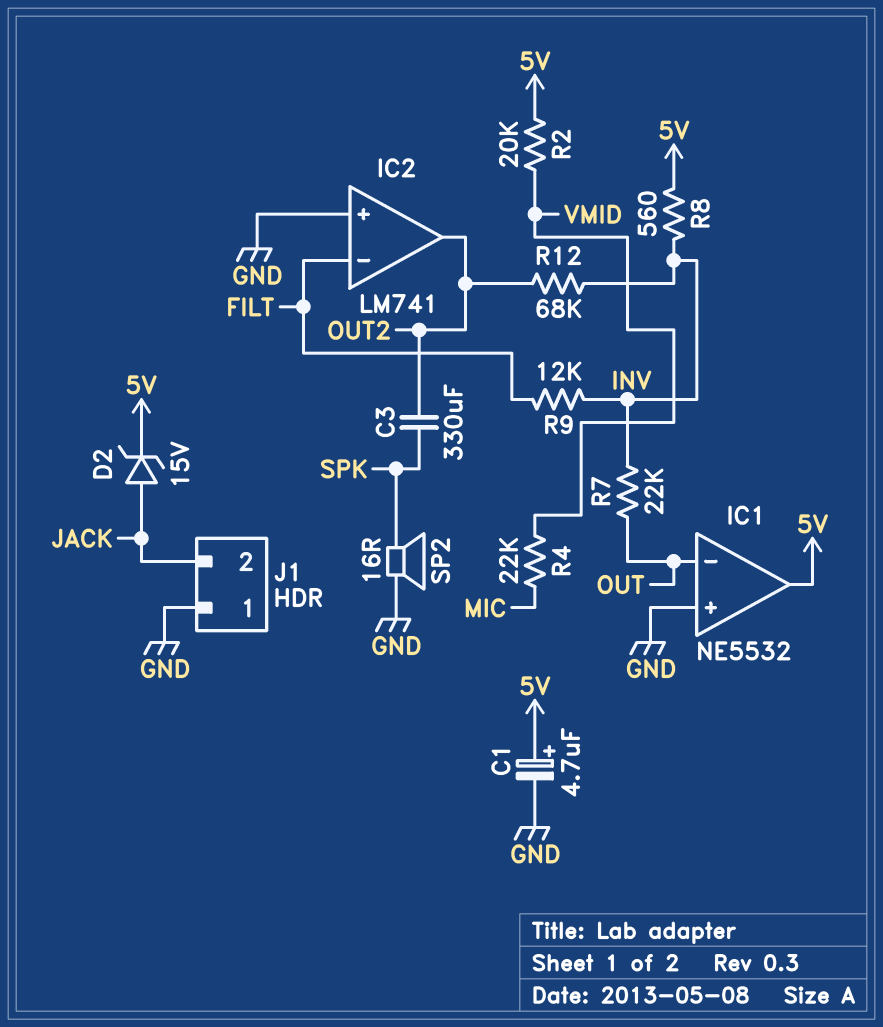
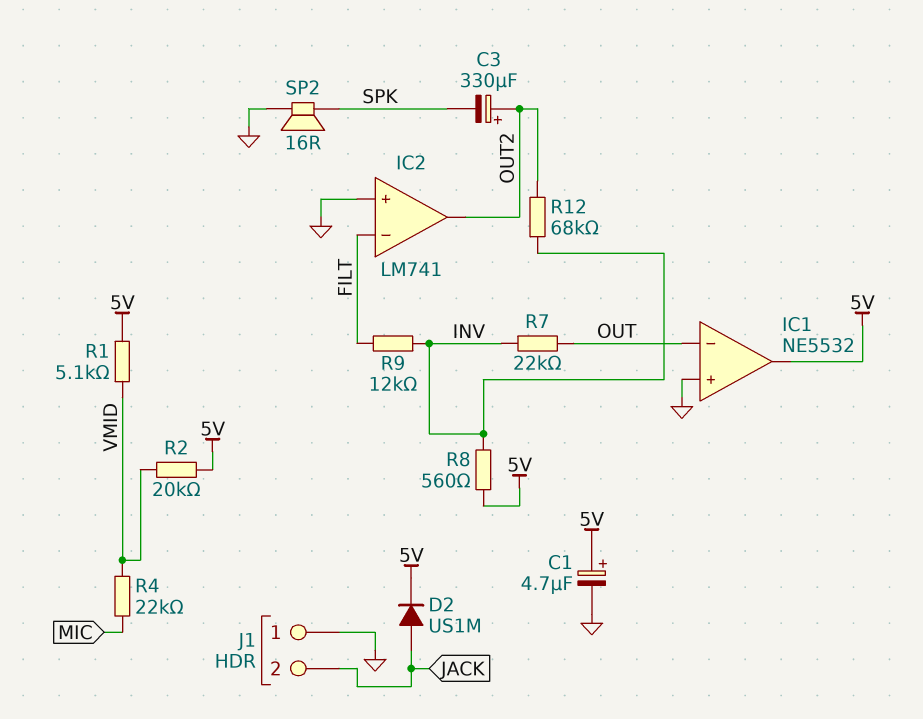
C3: 330uF (OUT2, SPK) -> 330uF (plus OUT2, minus SPK)
D2: zener 15V (A JACK, K 5V) -> diode US1M (A JACK, K 5V)
R1: none -> 5.1k (5V, VMID)

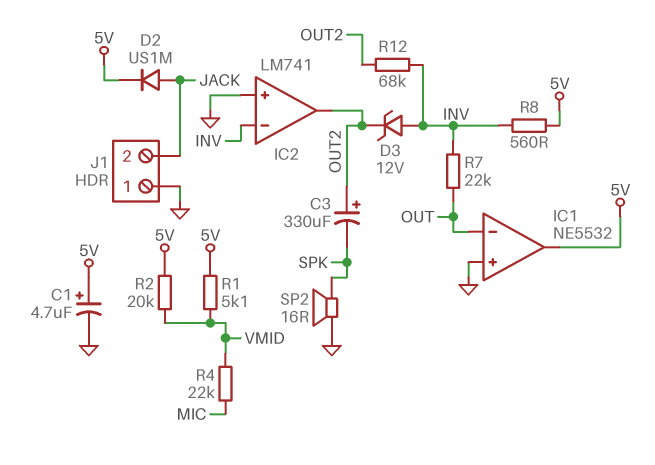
D3: none -> zener 12V (A INV, K OUT2)
IC2 pin in-: FILT -> INV
R9: 12k (FILT, INV) -> none

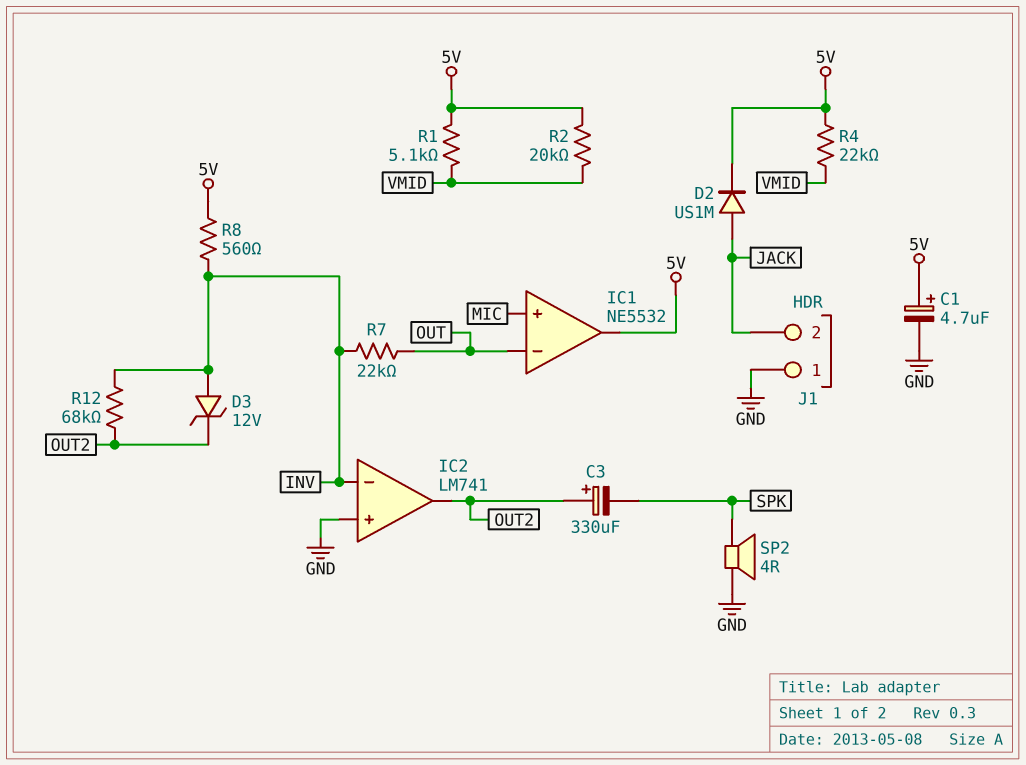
IC1 pin in+: GND -> MIC
R4: 22k (MIC, VMID) -> 22k (5V, VMID)
SP2: speaker 16R (GND, SPK) -> speaker 4R (GND, SPK)

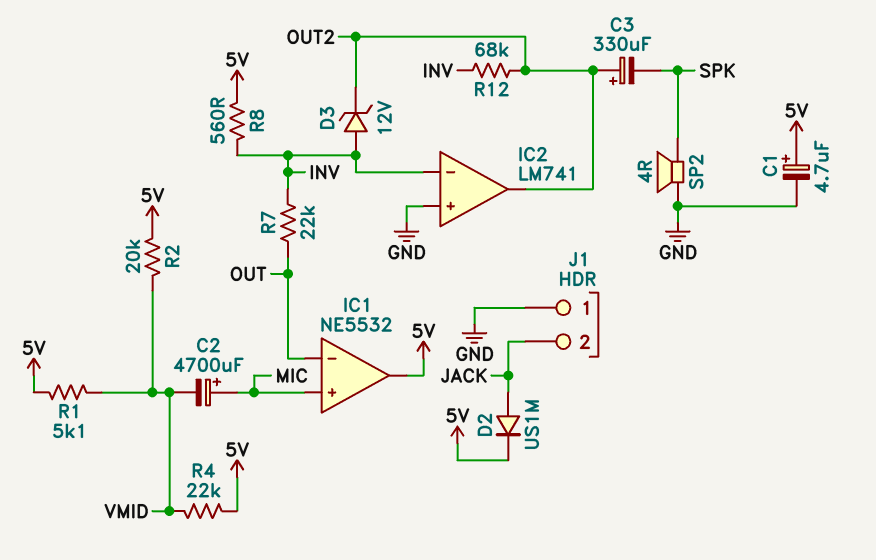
C2: none -> 4700uF (plus MIC, minus VMID)

